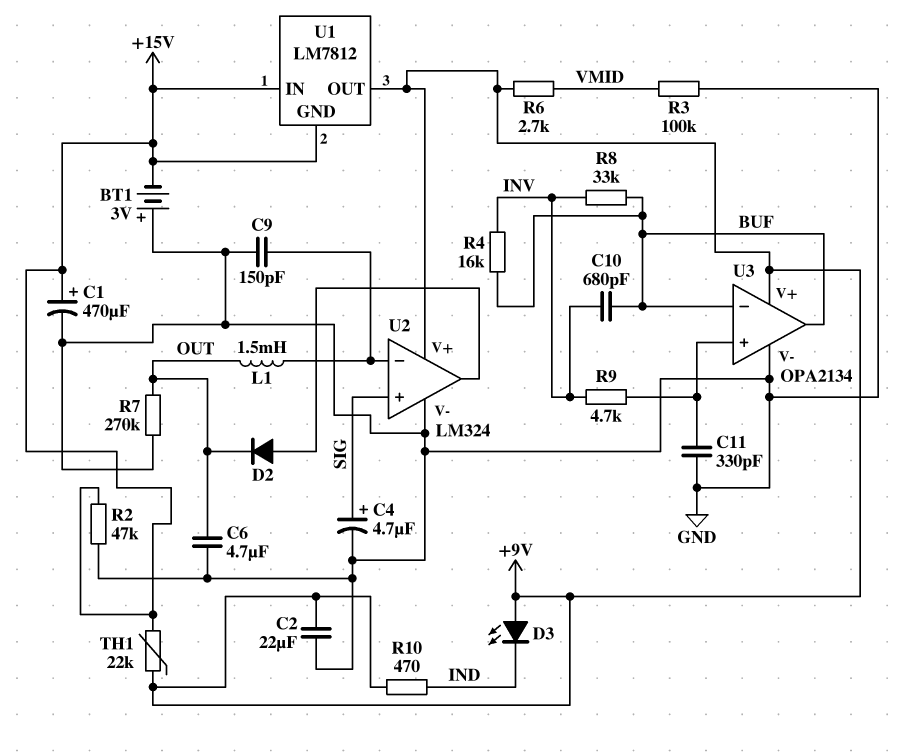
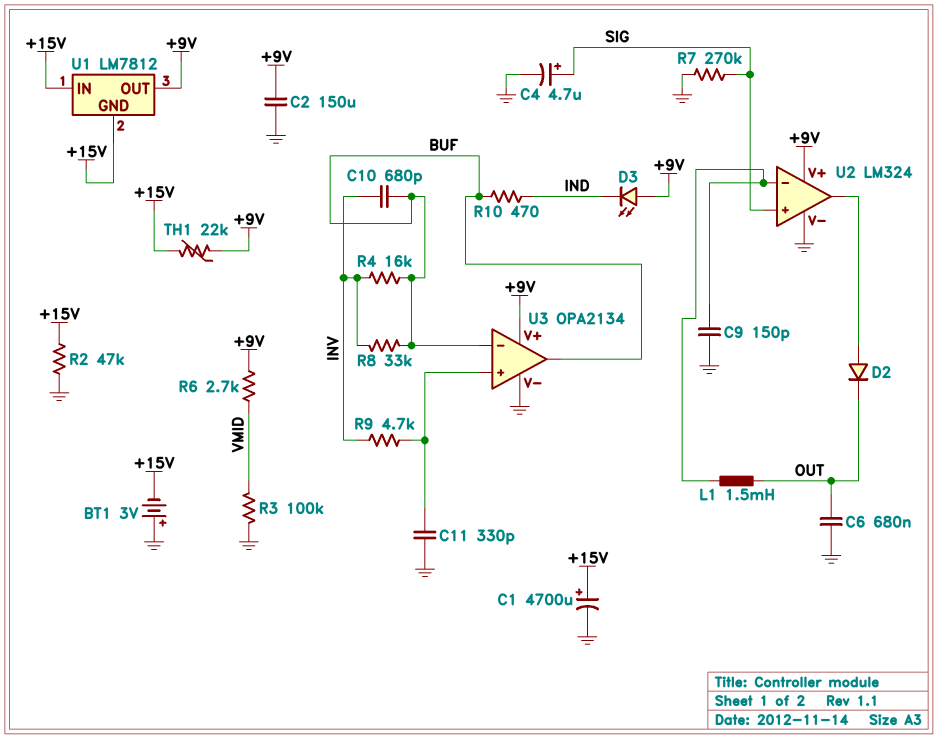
C1: 470uF (plus +15V, minus GND) -> 4700uF (plus +15V, minus GND)
C2: 22uF (+9V, GND) -> 150uF (+9V, GND)
C6: 4.7uF (GND, OUT) -> 680nF (GND, OUT)
R7: 270k (GND, OUT) -> 270k (GND, SIG)
R10: 470 (+9V, IND) -> 470 (BUF, IND)

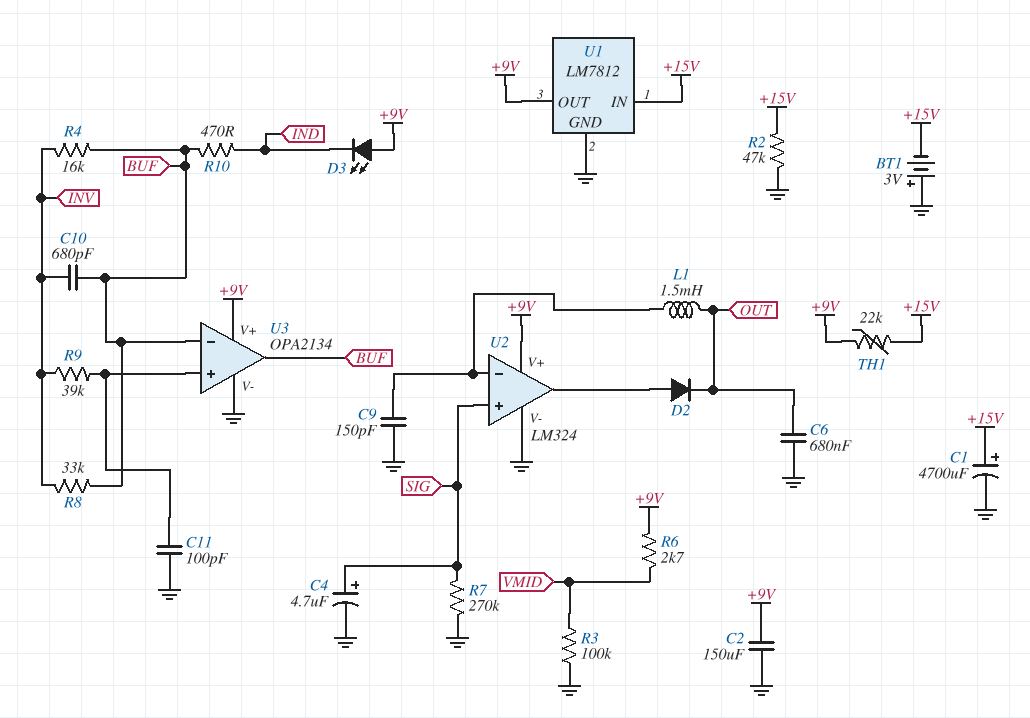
C11: 330pF (GND, U3/in+) -> 100pF (GND, U3/in+)
R9: 4.7k (INV, U3/in+) -> 39k (INV, U3/in+)
U1 pin GND: +15V -> GND

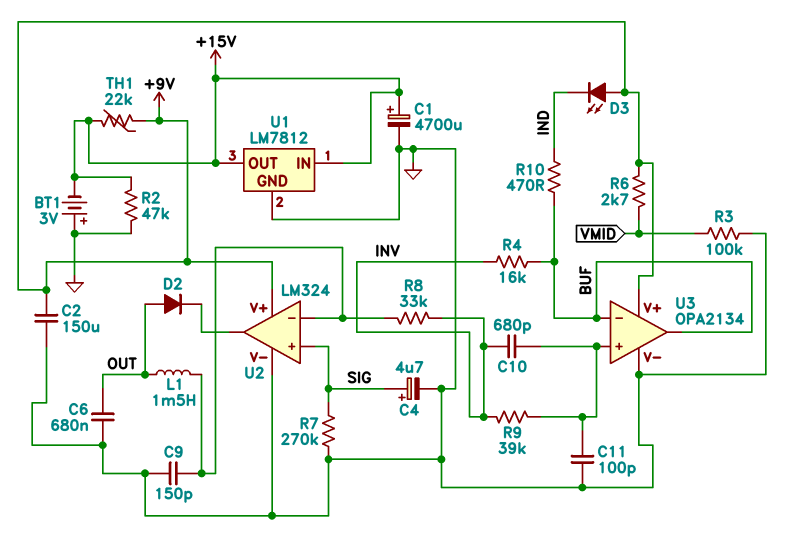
C10: 680pF (BUF, INV) -> 680pF (INV, U3/in+)
D2: diode (A U2/out, K OUT) -> diode (A OUT, K U2/out)
R8: 33k (BUF, INV) -> 33k (INV, U2/in-)
U1 pin OUT: +9V -> +15V

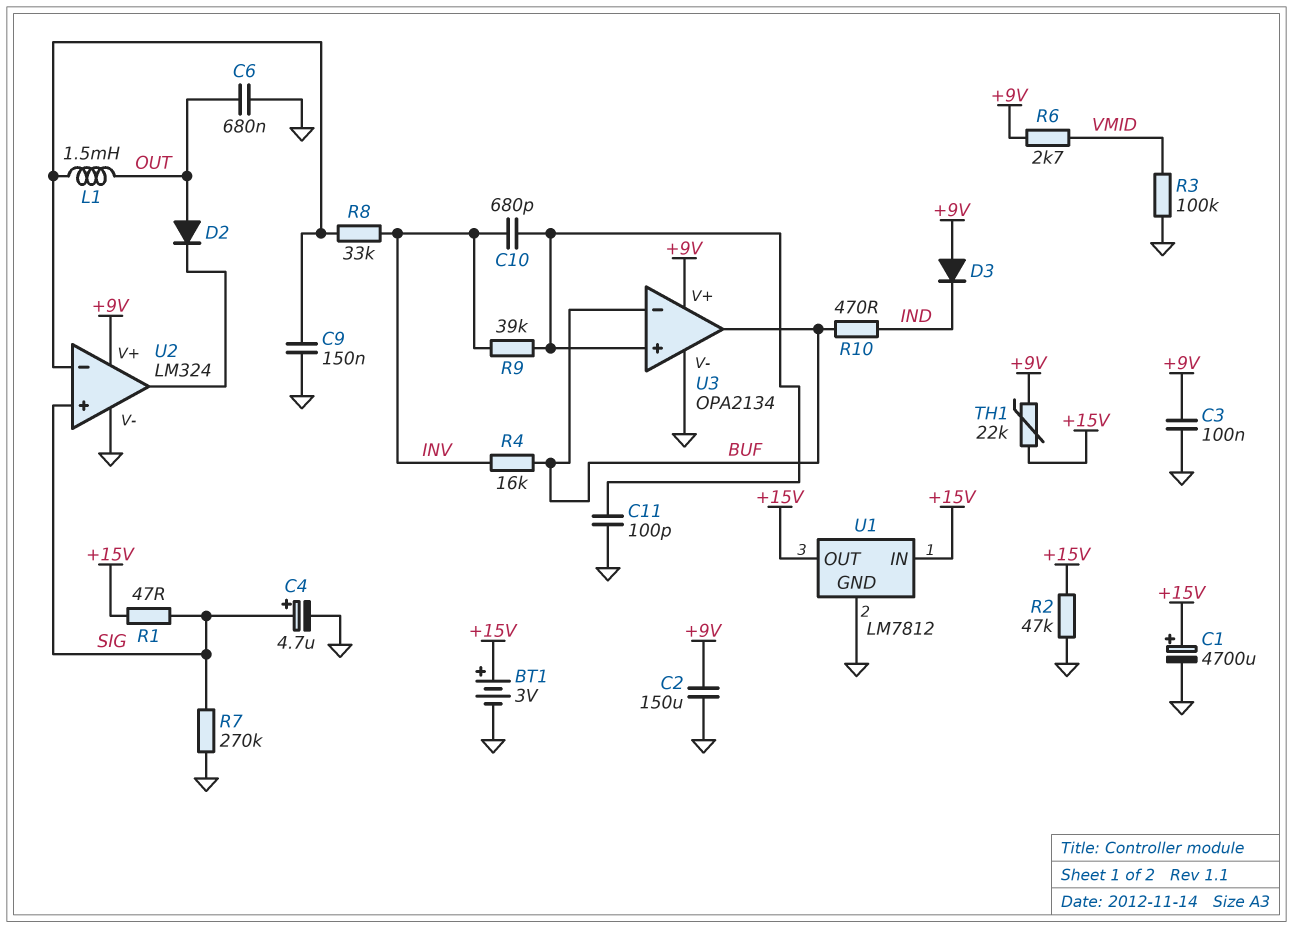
BT1: 3V (plus GND, minus +15V) -> 3V (plus +15V, minus GND)
C3: none -> 100nF (+9V, GND)
C9: 150pF (GND, U2/in-) -> 150nF (GND, U2/in-)
D3: LED (A +9V, K IND) -> diode (A +9V, K IND)
R1: none -> 47 (+15V, SIG)

